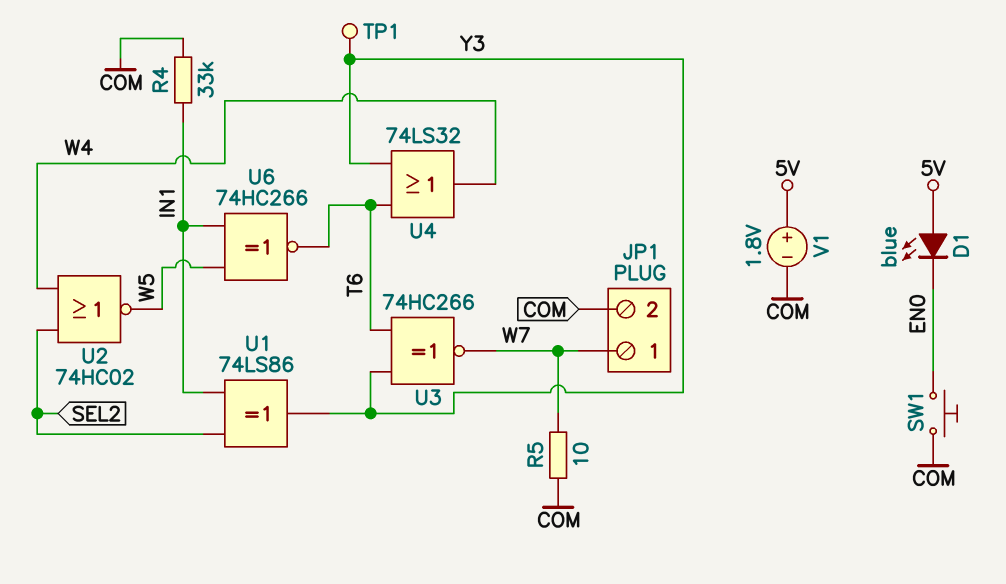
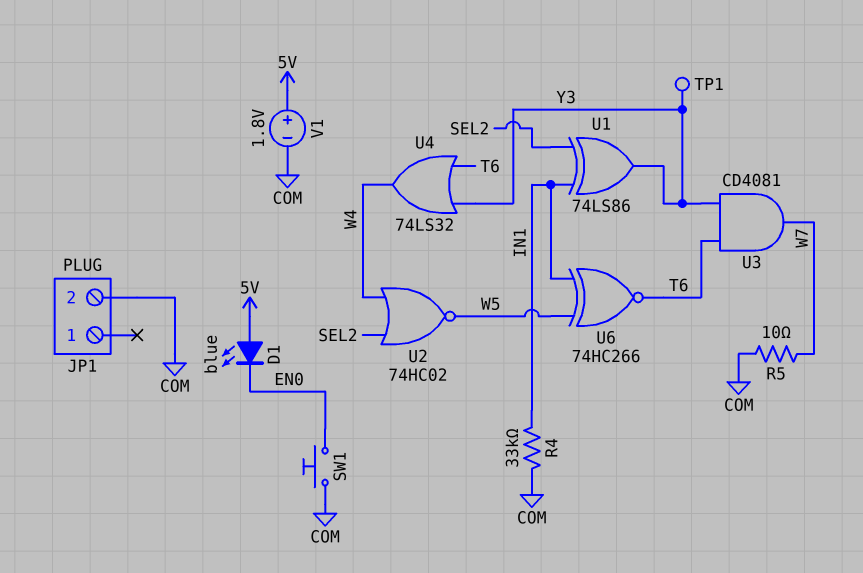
JP1 pin 1: W7 -> none
U3: XNOR 74HC266 (in T6, in Y3, out W7) -> AND CD4081 (in T6, in Y3, out W7)

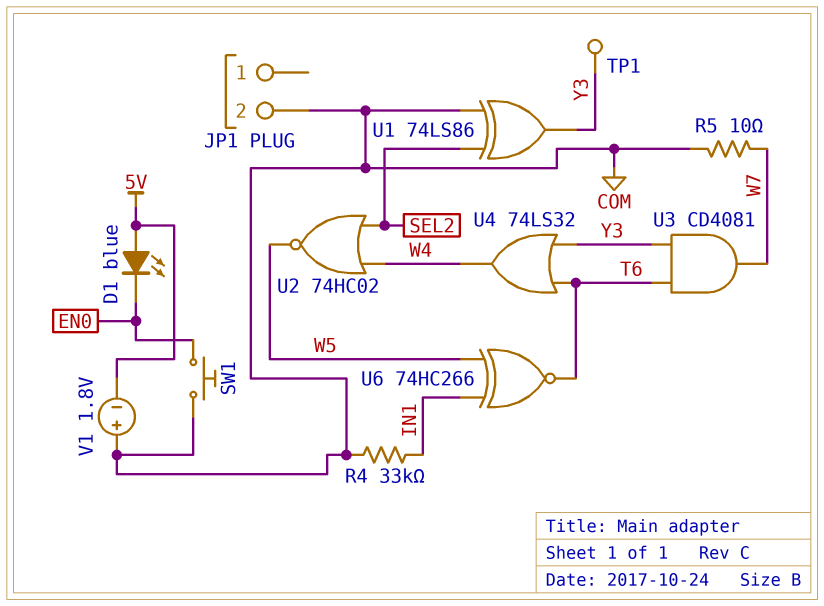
U1: XOR 74LS86 (in IN1, in SEL2, out Y3) -> XOR 74LS86 (in COM, in SEL2, out Y3)
V1: 1.8V (plus 5V, minus COM) -> 1.8V (plus COM, minus 5V)

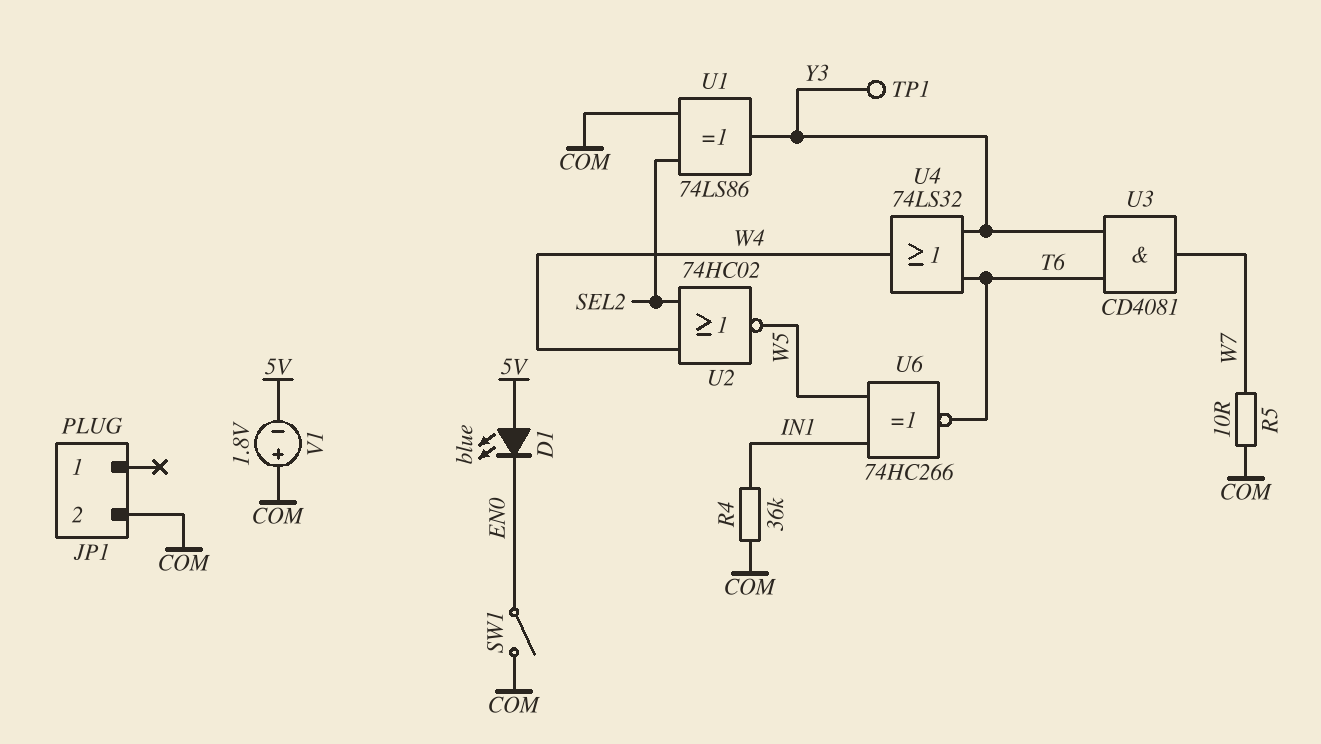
R4: 33k (COM, IN1) -> 36k (COM, IN1)
SW1: button (COM, EN0) -> switch (COM, EN0)

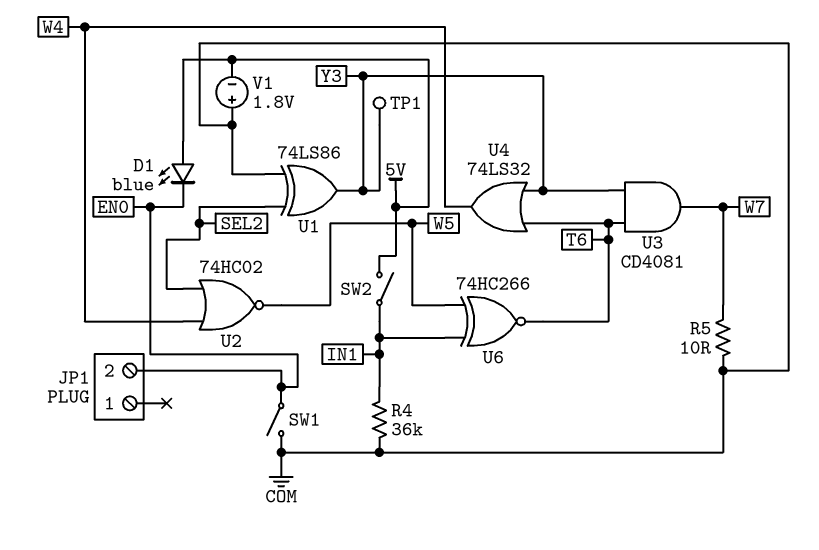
JP1 pin 2: COM -> EN0
SW2: none -> switch (5V, IN1)

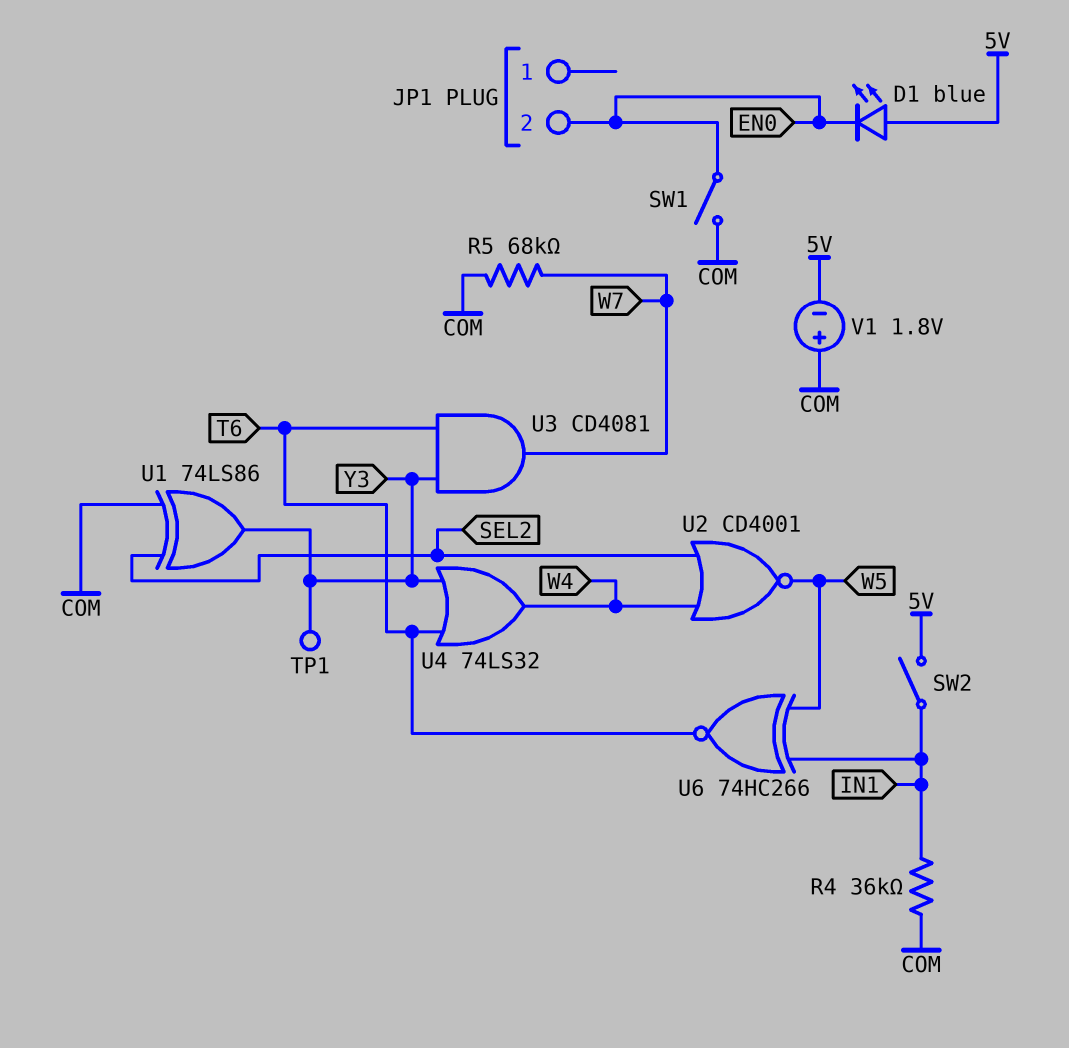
R5: 10 (COM, W7) -> 68k (COM, W7)
U2: NOR 74HC02 (in SEL2, in W4, out W5) -> NOR CD4001 (in SEL2, in W4, out W5)

